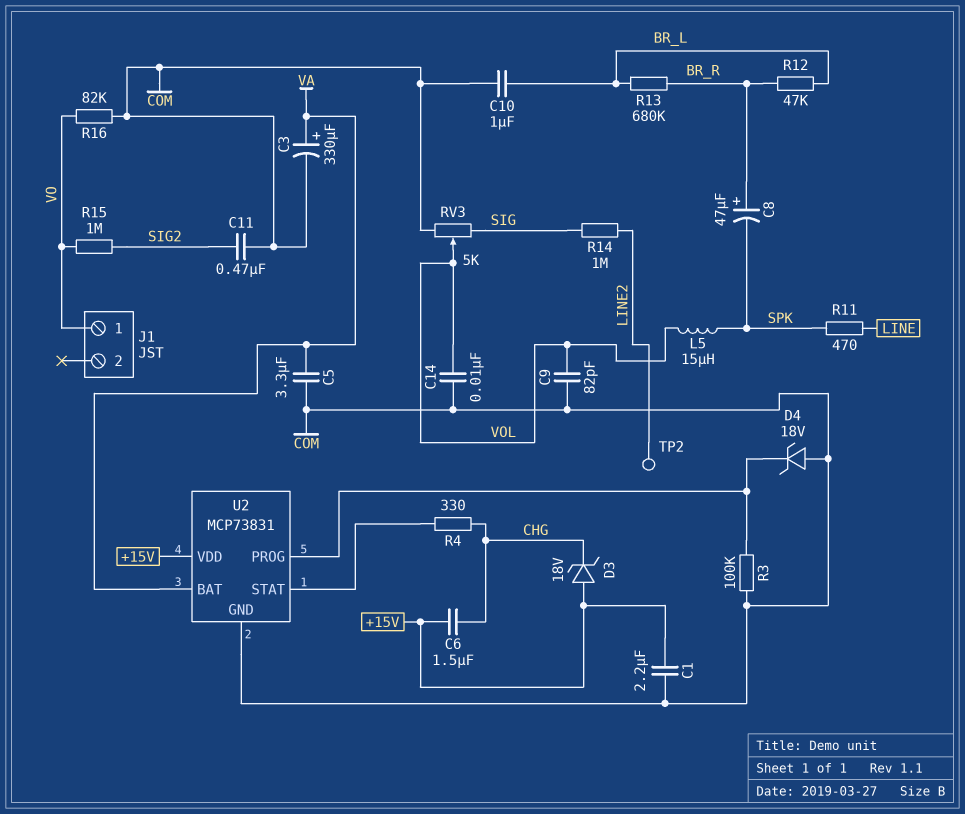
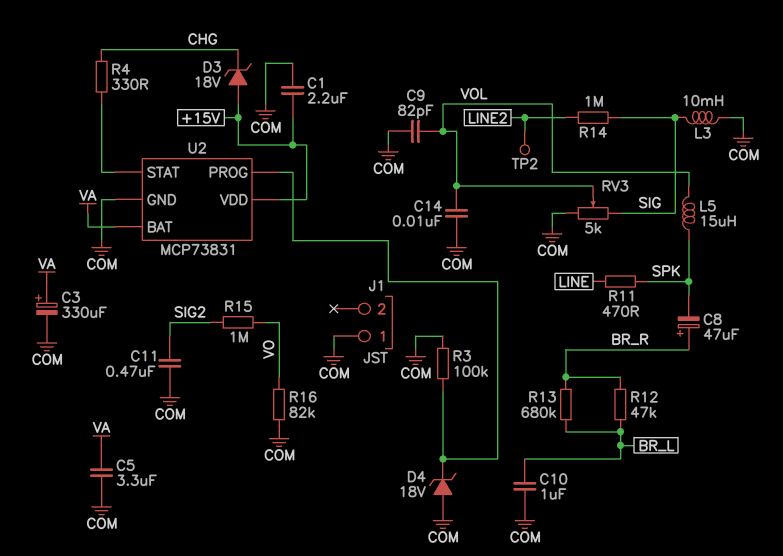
C6: 1.5uF (+15V, CHG) -> none
J1 pin 1: VO -> COM
L3: none -> 10mH (COM, SIG)

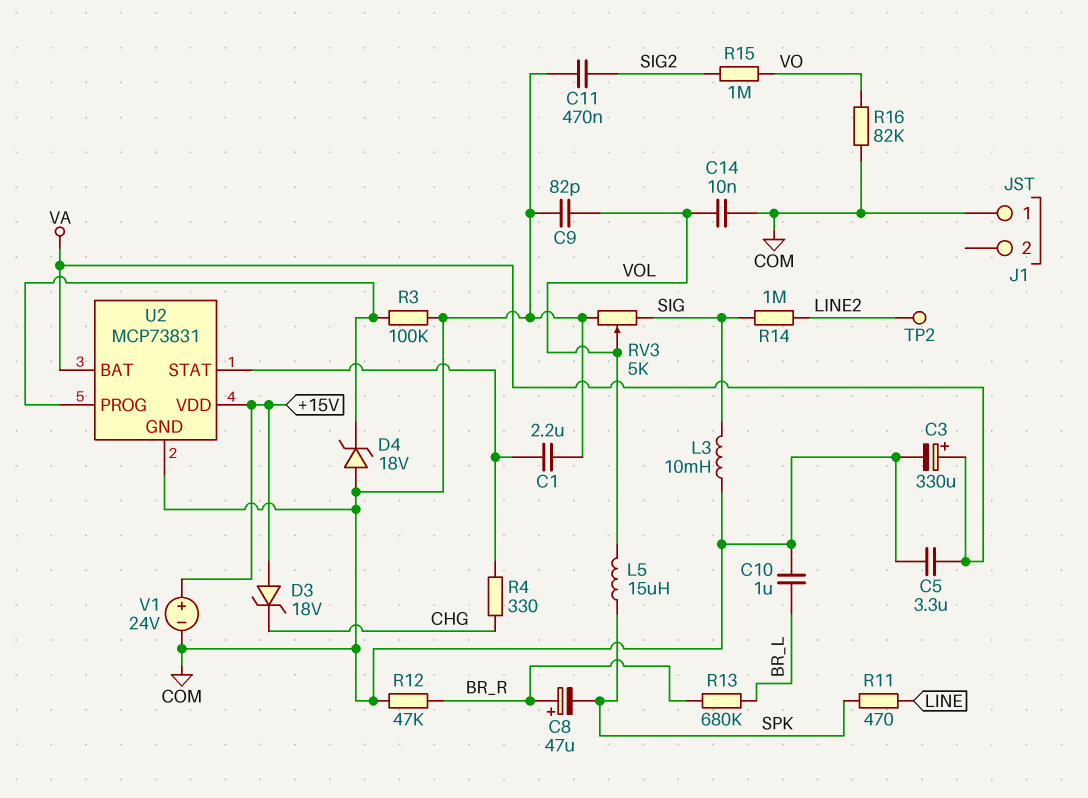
C1: 2.2uF (+15V, COM) -> 2.2uF (COM, U2/STAT)
R12: 47k (BR_L, BR_R) -> 47k (BR_R, COM)
V1: none -> 24V (plus +15V, minus COM)

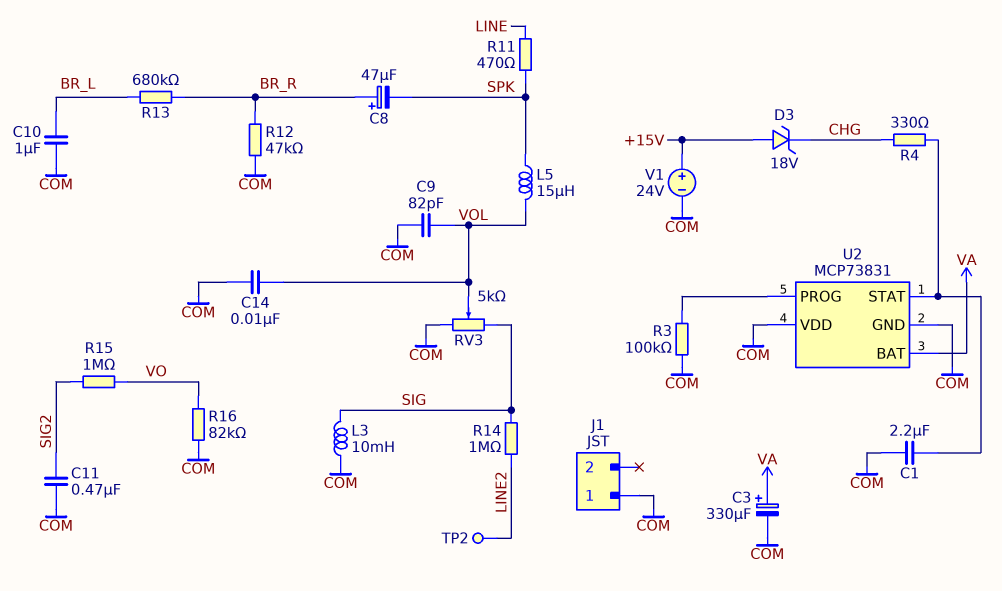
C5: 3.3uF (COM, VA) -> none
D4: zener 18V (A COM, K U2/PROG) -> none
U2 pin VDD: +15V -> COM

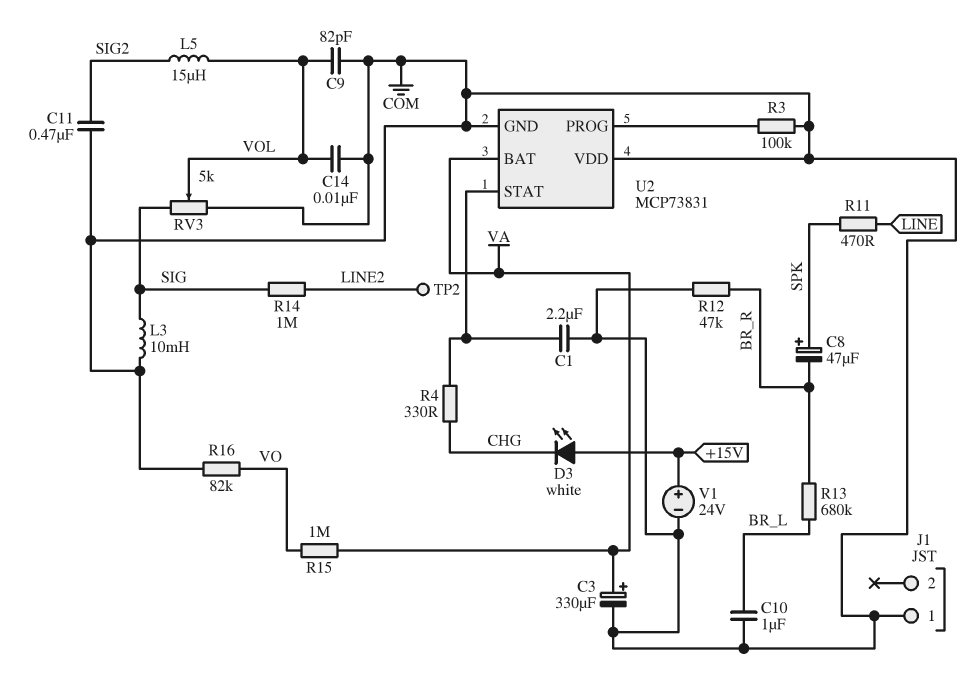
C8: 47uF (plus BR_R, minus SPK) -> 47uF (plus SPK, minus BR_R)
D3: zener 18V (A +15V, K CHG) -> LED white (A +15V, K CHG)
L5: 15uH (SPK, VOL) -> 15uH (SIG2, VOL)
R15: 1M (SIG2, VO) -> 1M (VA, VO)

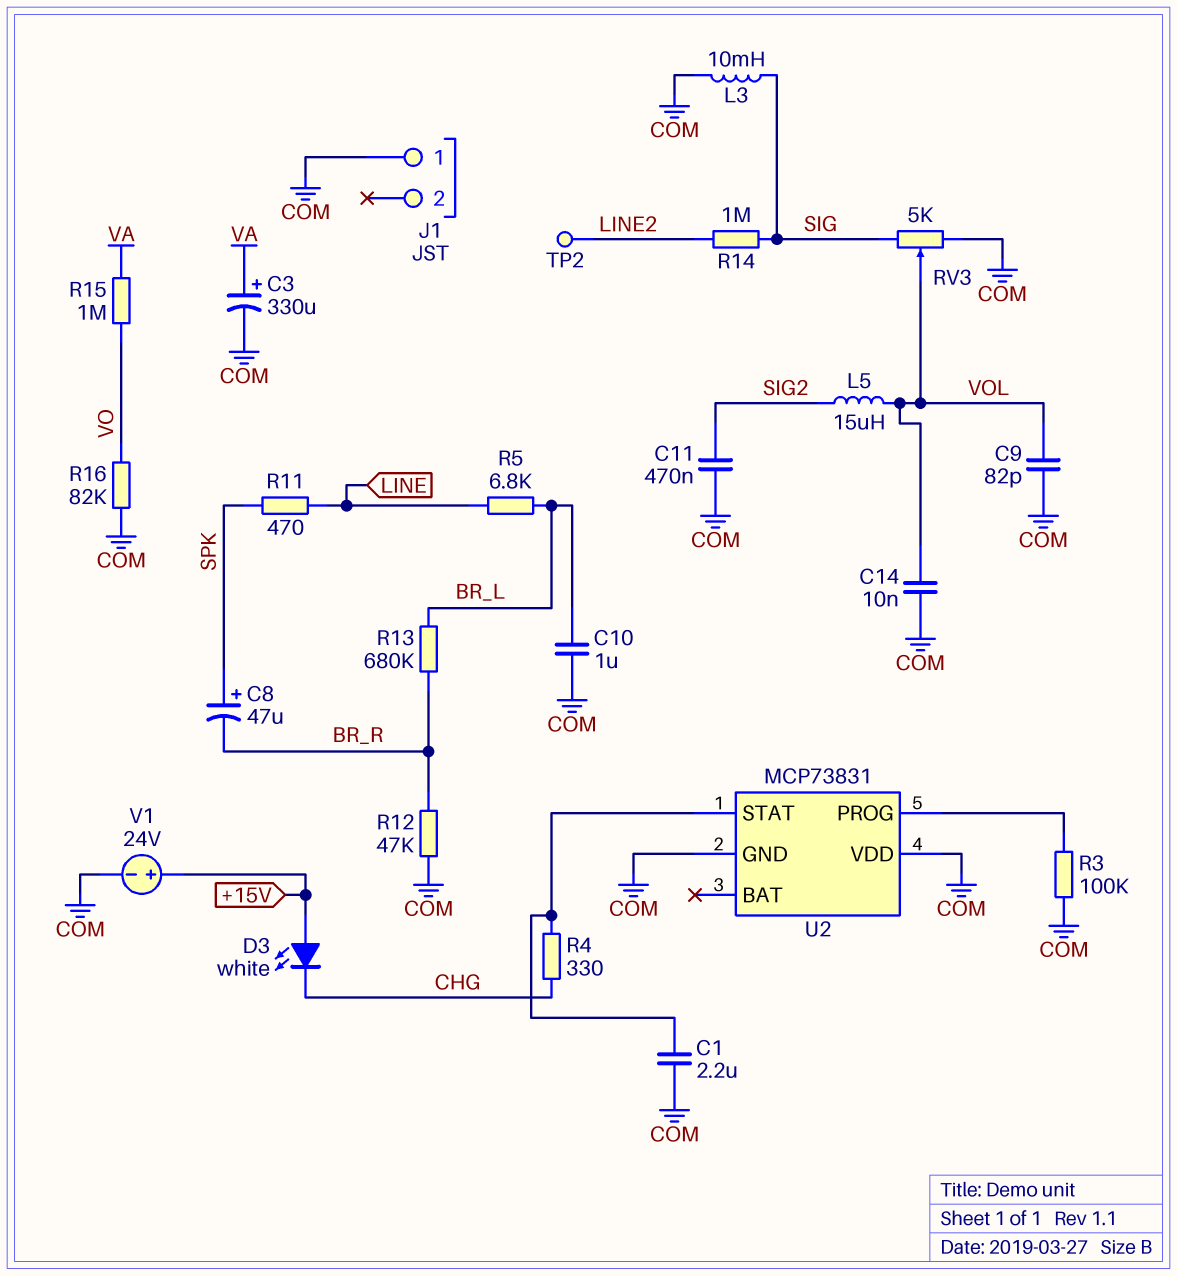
R5: none -> 6.8k (BR_L, LINE)
U2 pin BAT: VA -> none

